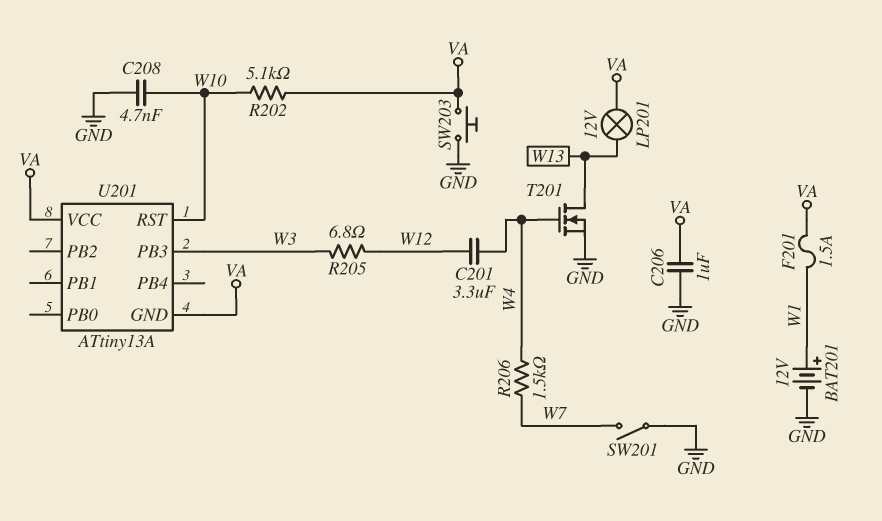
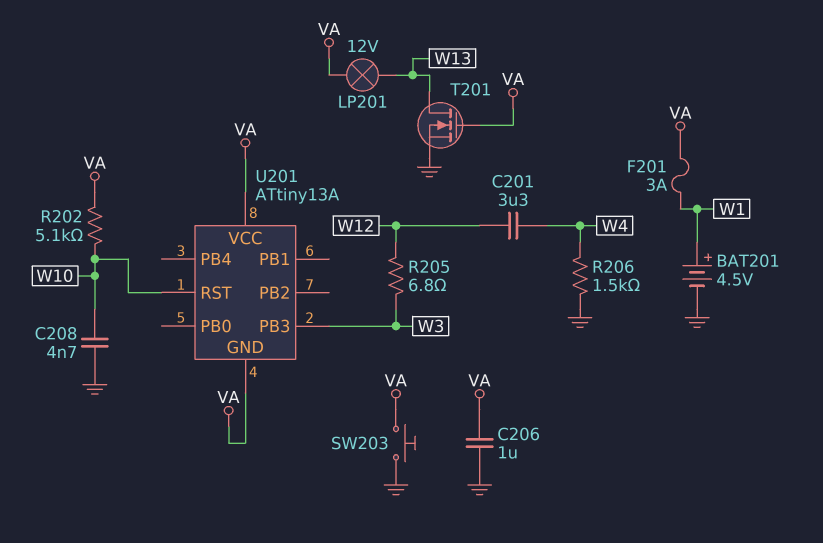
BAT201: 12V (plus W1, minus GND) -> 4.5V (plus W1, minus GND)
F201: 1.5A (VA, W1) -> 3A (VA, W1)
R206: 1.5k (W4, W7) -> 1.5k (GND, W4)
SW201: switch (GND, W7) -> none
T201: NMOS (G W4, D W13, S GND) -> NMOS (G VA, D W13, S GND)

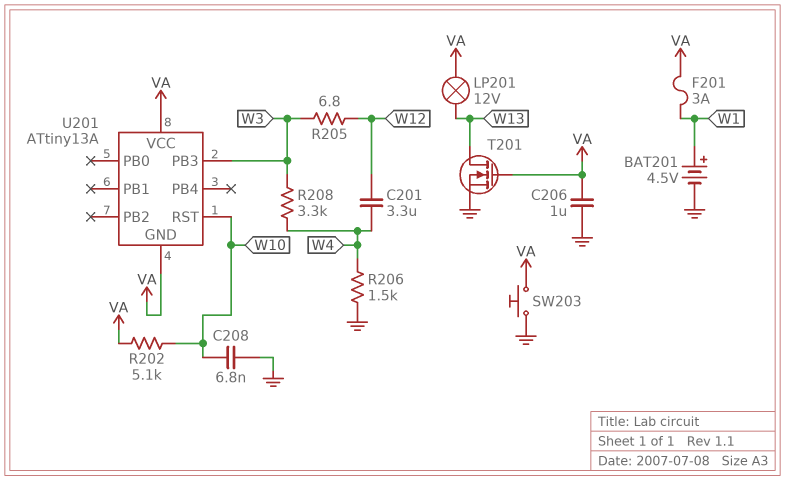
C208: 4.7nF (GND, W10) -> 6.8nF (GND, W10)
R208: none -> 3.3k (W3, W4)

